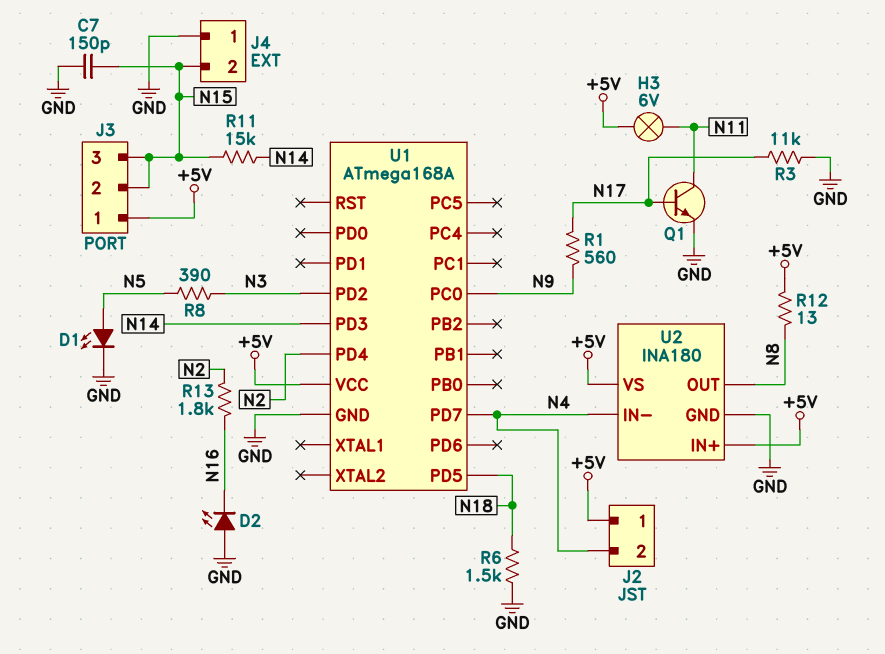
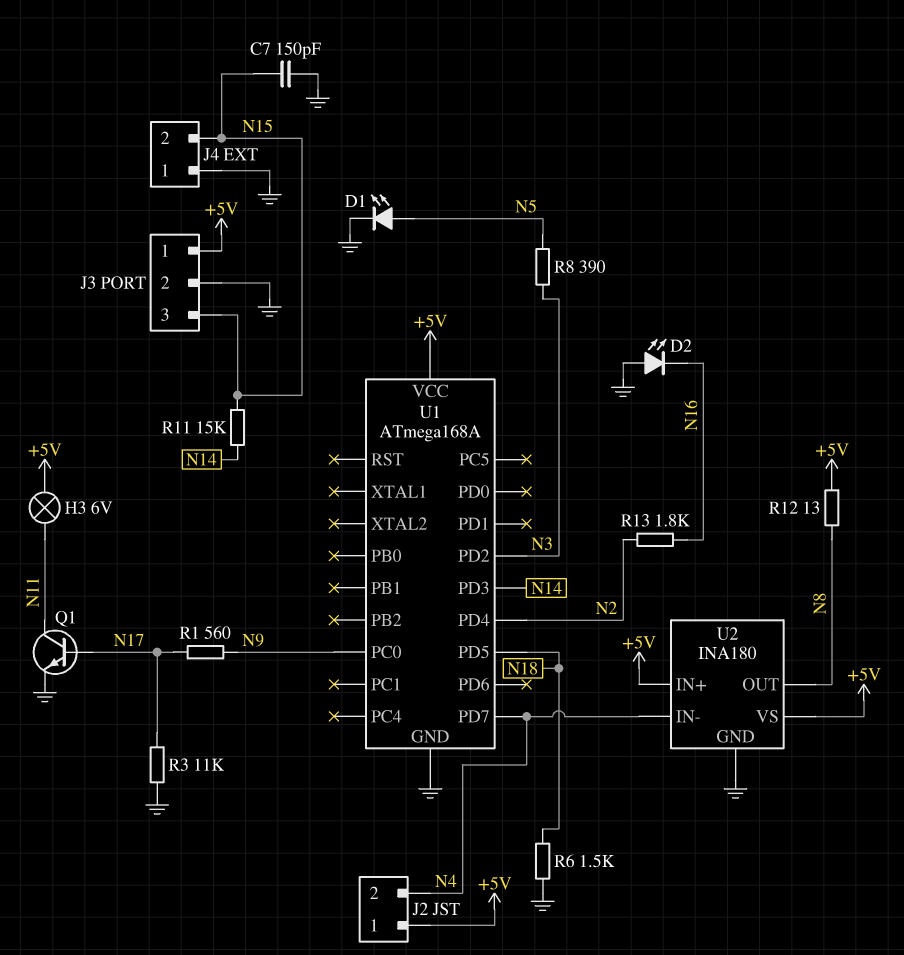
J3 pin 2: N15 -> GND

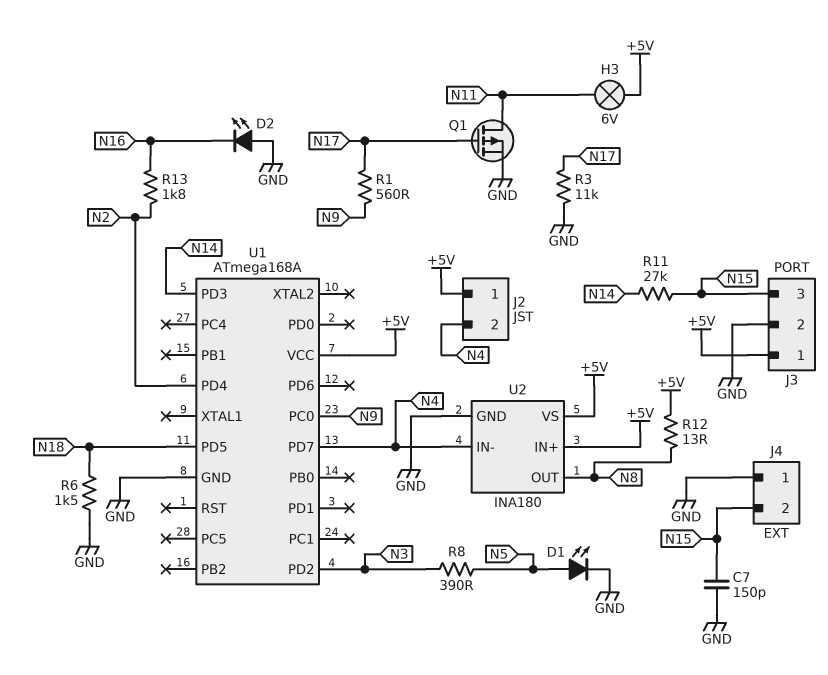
Q1: NPN (B N17, C N11, E GND) -> PMOS (G N17, D N11, S GND)
R11: 15k (N14, N15) -> 27k (N14, N15)

